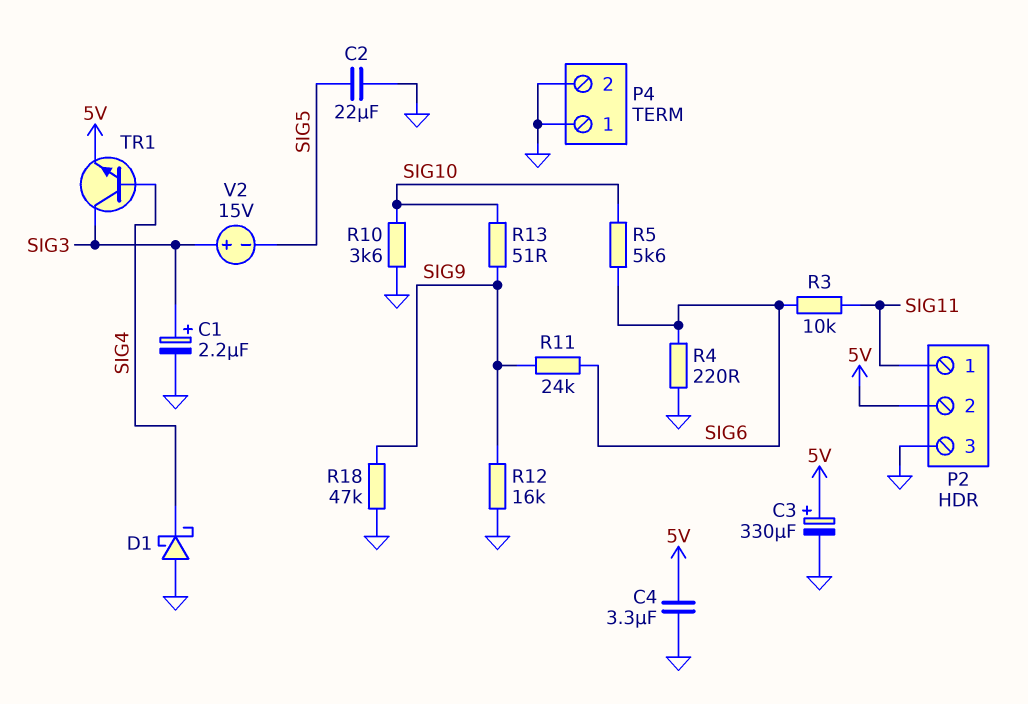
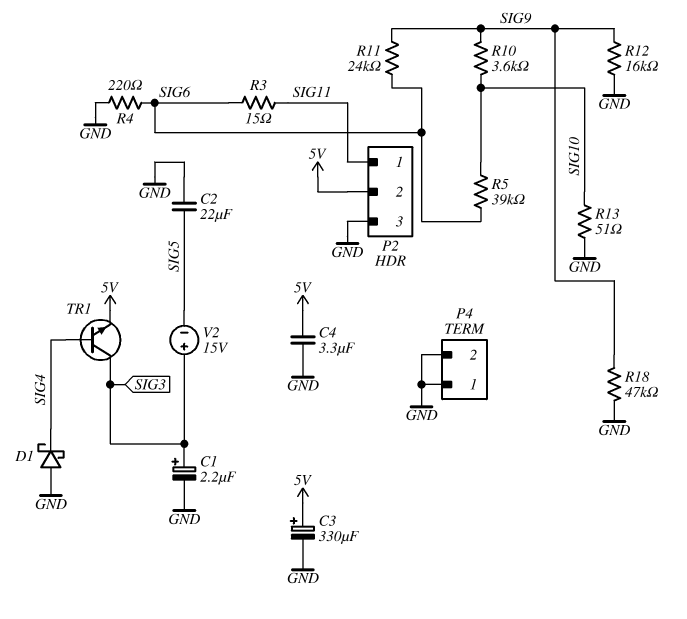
R3: 10k (SIG6, SIG11) -> 15 (SIG6, SIG11)
R5: 5.6k (SIG6, SIG10) -> 39k (SIG6, SIG10)
R10: 3.6k (GND, SIG10) -> 3.6k (SIG9, SIG10)
R13: 51 (SIG9, SIG10) -> 51 (GND, SIG10)

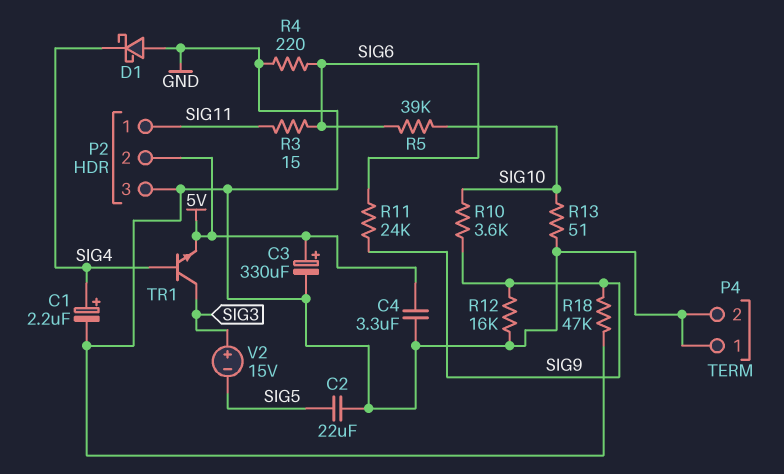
C1: 2.2uF (plus SIG3, minus GND) -> 2.2uF (plus SIG4, minus GND)

